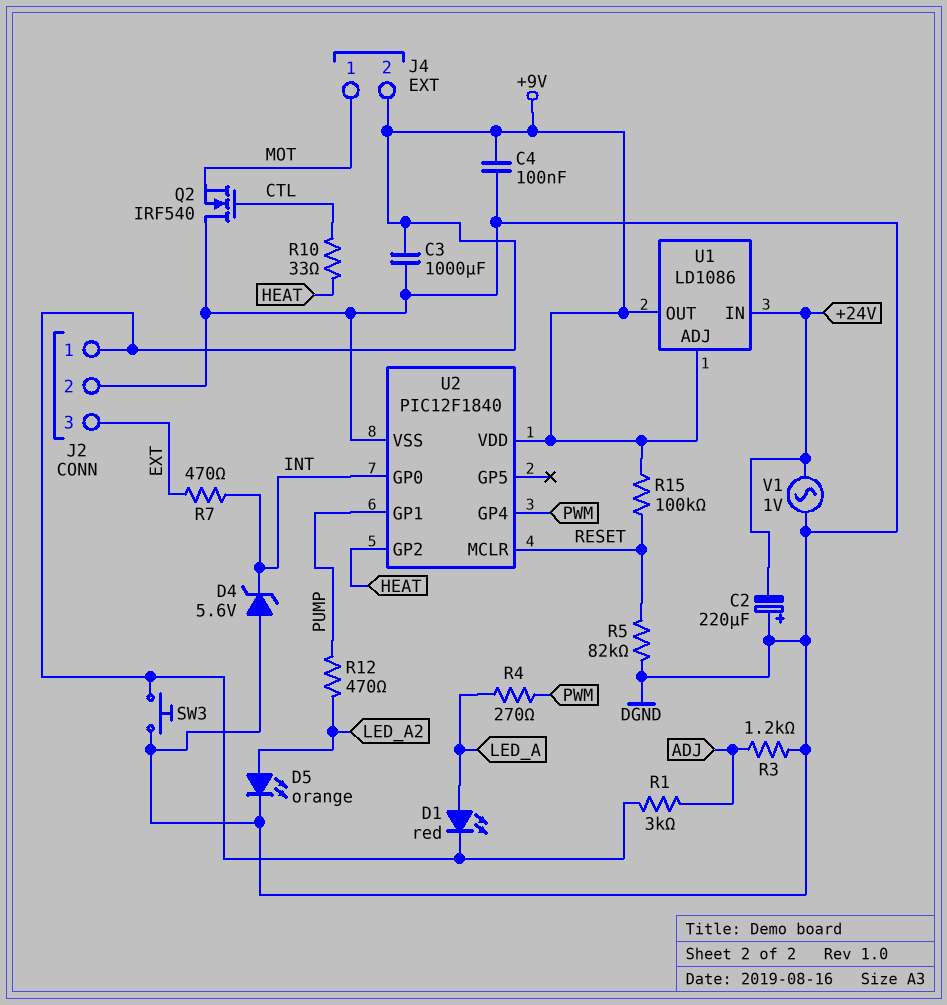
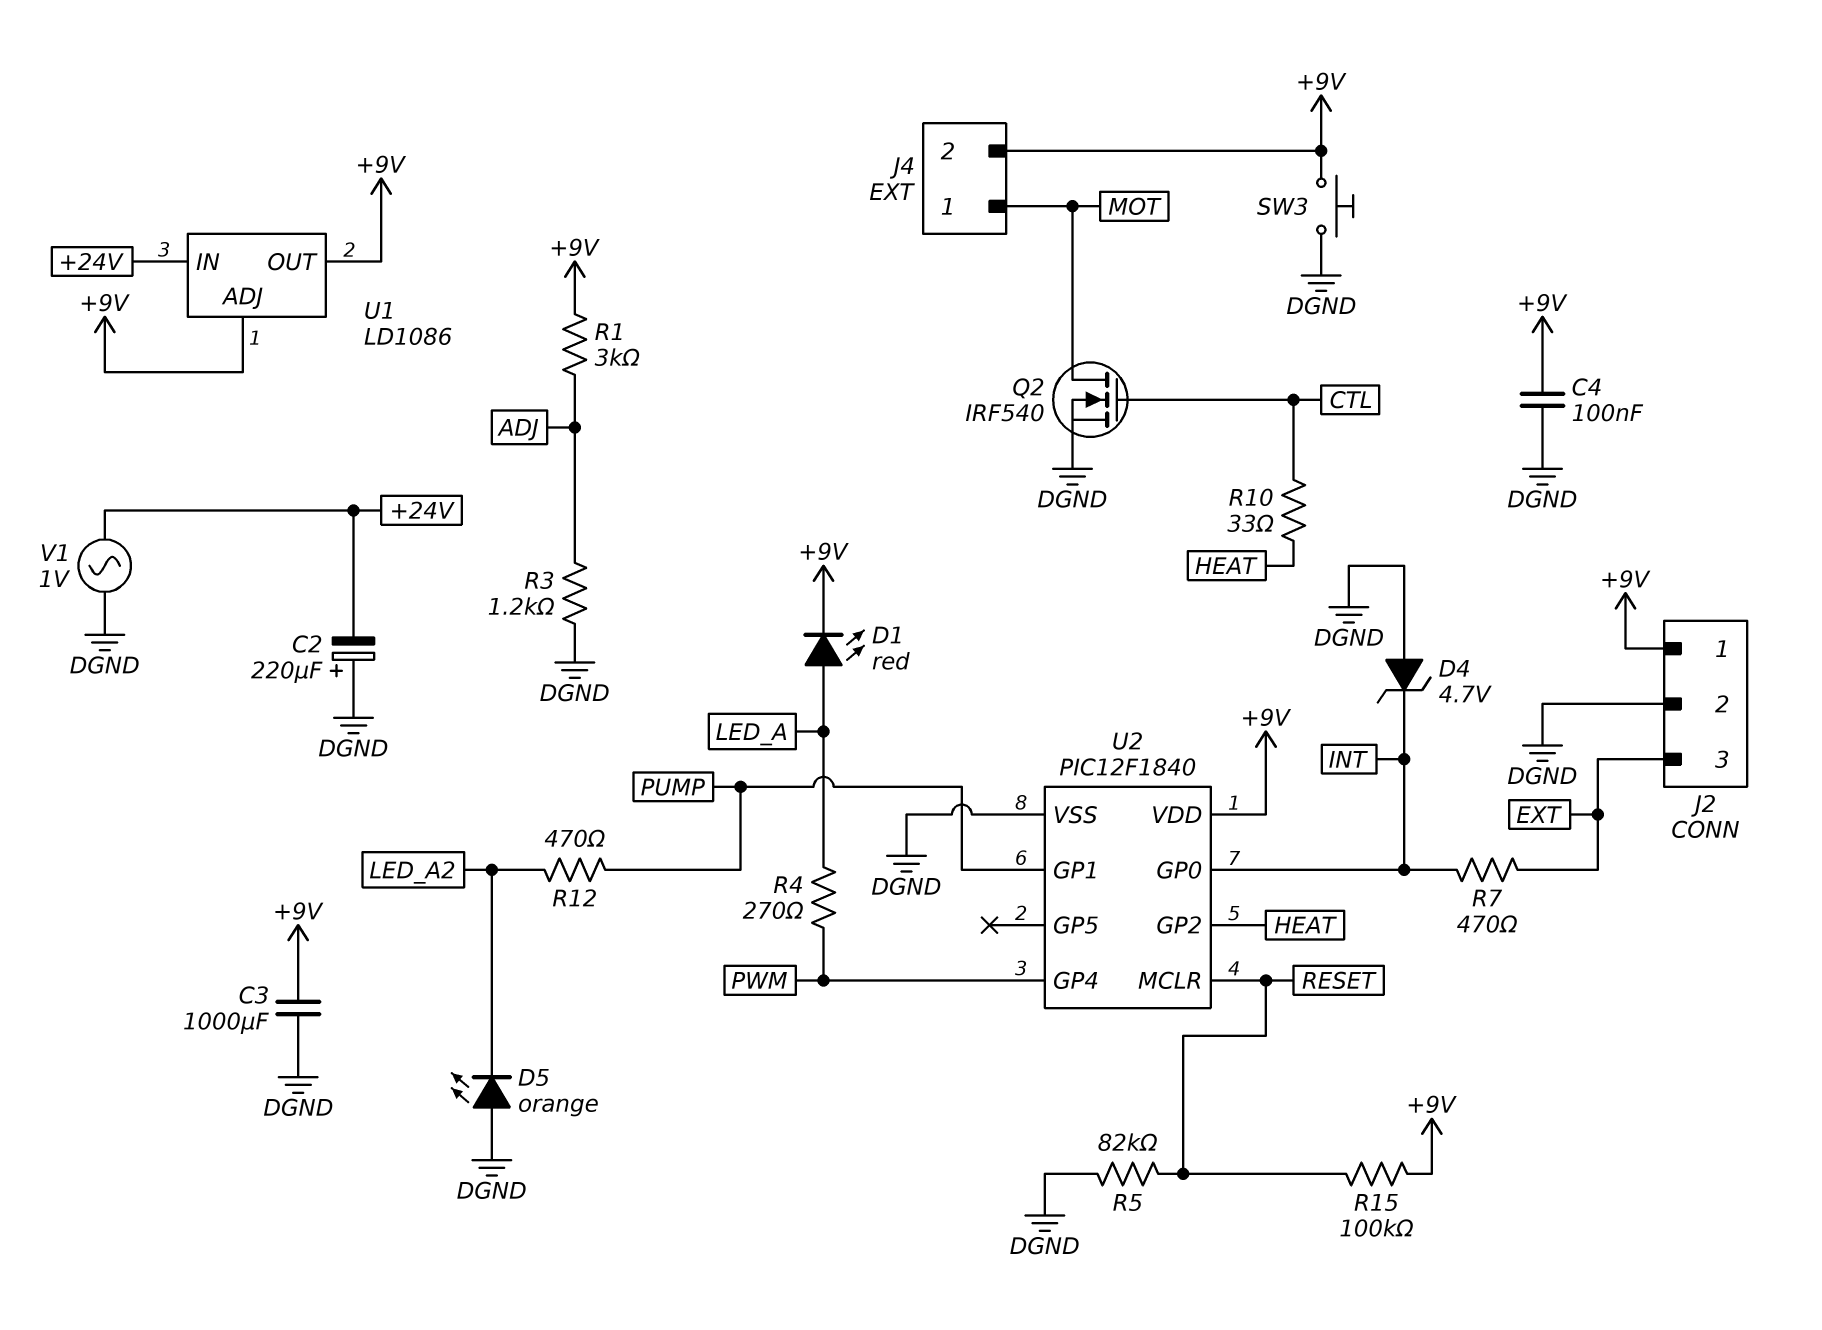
D4: zener 5.6V (A DGND, K INT) -> zener 4.7V (A DGND, K INT)
D5: LED orange (A LED_A2, K DGND) -> LED orange (A DGND, K LED_A2)
Q2: NMOS IRF540 (G CTL, D DGND, S MOT) -> NMOS IRF540 (G CTL, D MOT, S DGND)

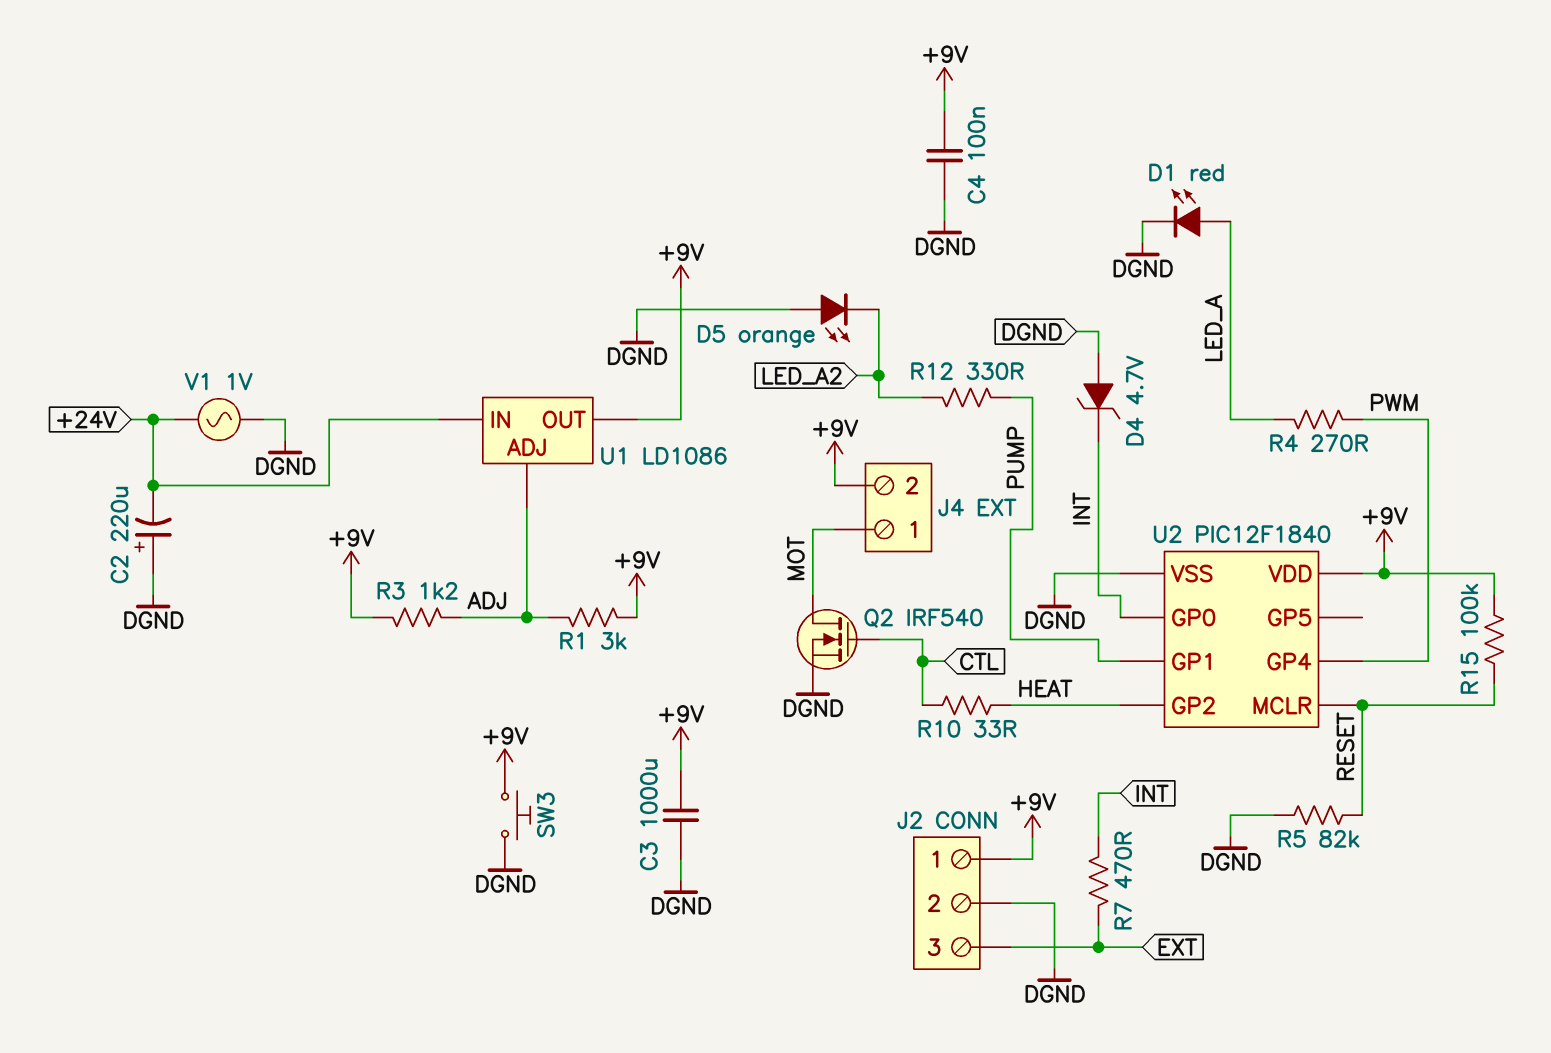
D1: LED red (A LED_A, K +9V) -> LED red (A LED_A, K DGND)
R3: 1.2k (ADJ, DGND) -> 1.2k (+9V, ADJ)
R12: 470 (LED_A2, PUMP) -> 330 (LED_A2, PUMP)
U1 pin ADJ: +9V -> ADJ

